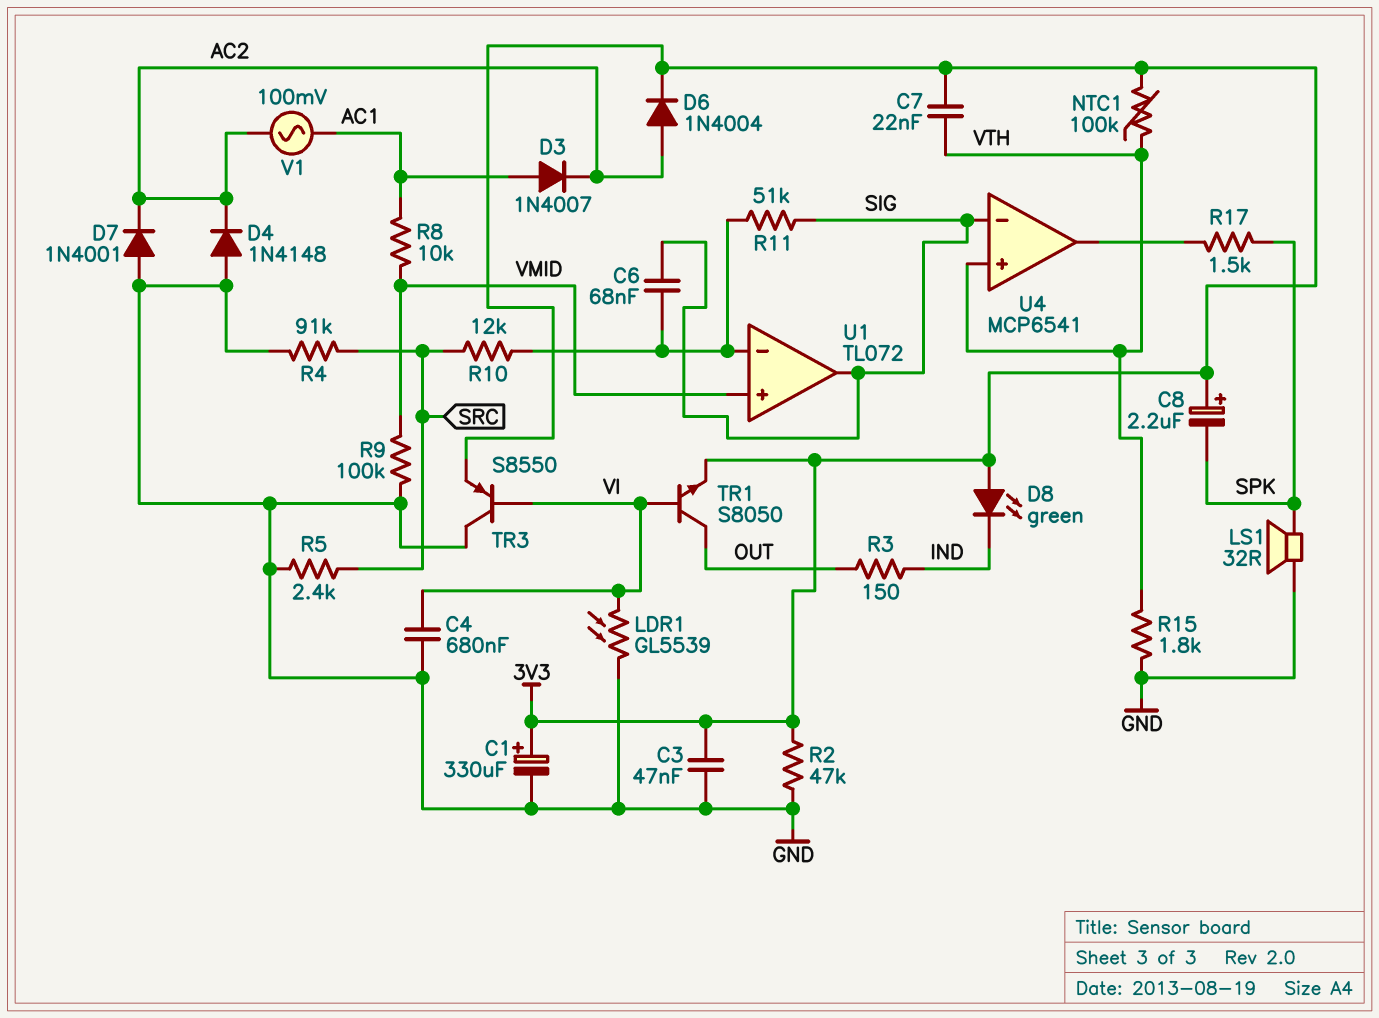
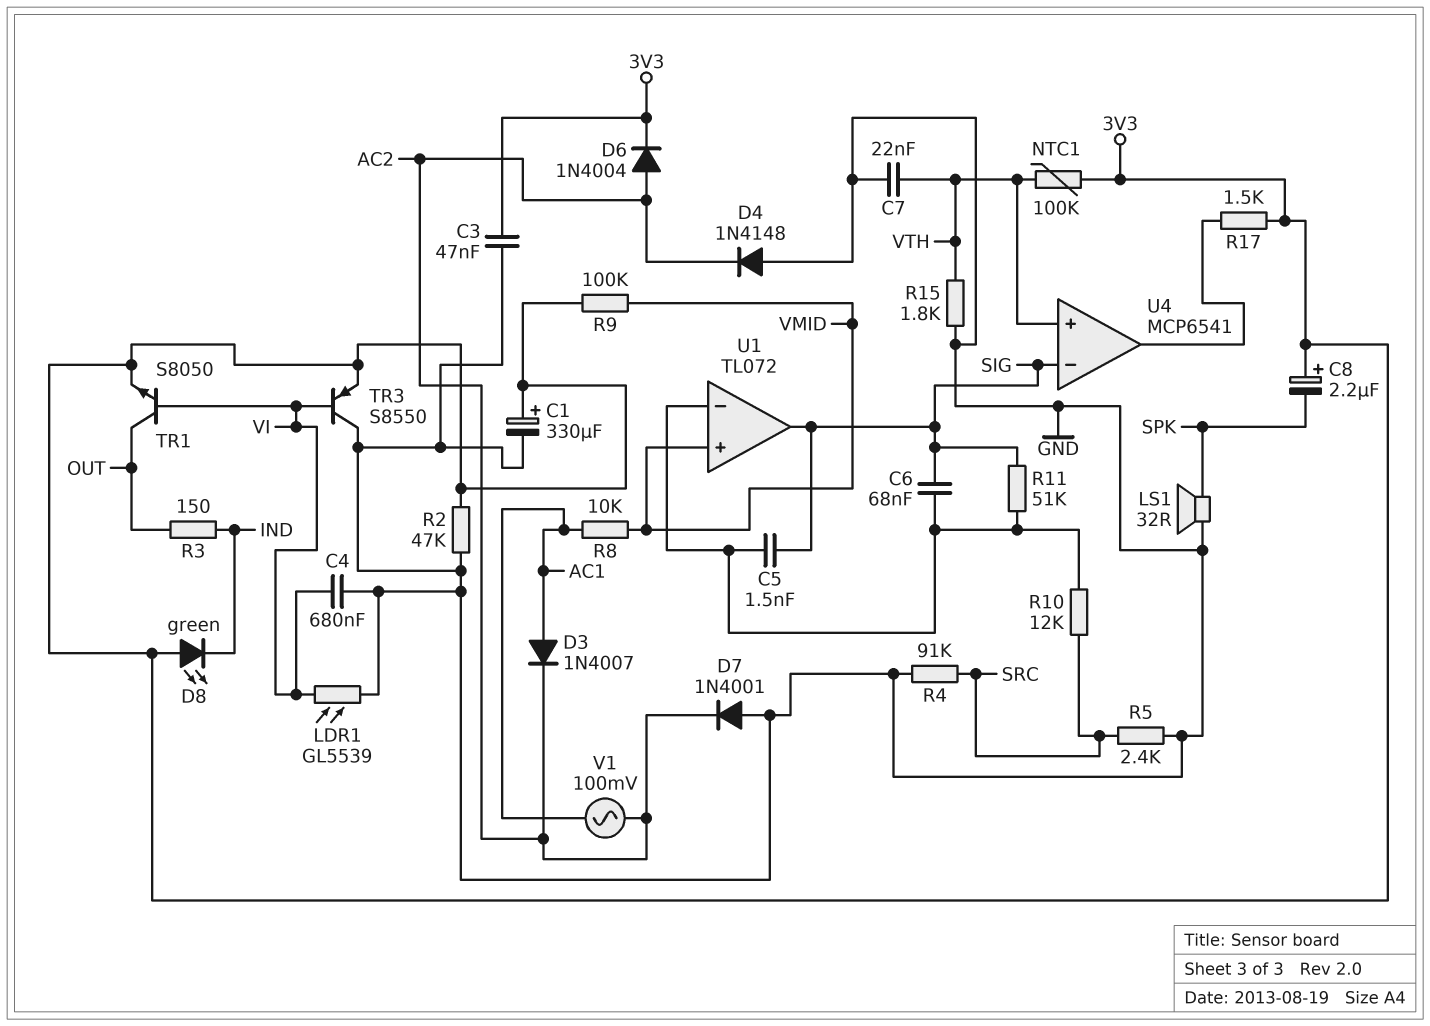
C5: none -> 1.5nF (SIG, U1/in-)
C7: 22nF (3V3, VTH) -> 22nF (GND, VTH)
R9: 100k (GND, VMID) -> 100k (3V3, VMID)
R17: 1.5k (SPK, U4/out) -> 1.5k (3V3, U4/out)

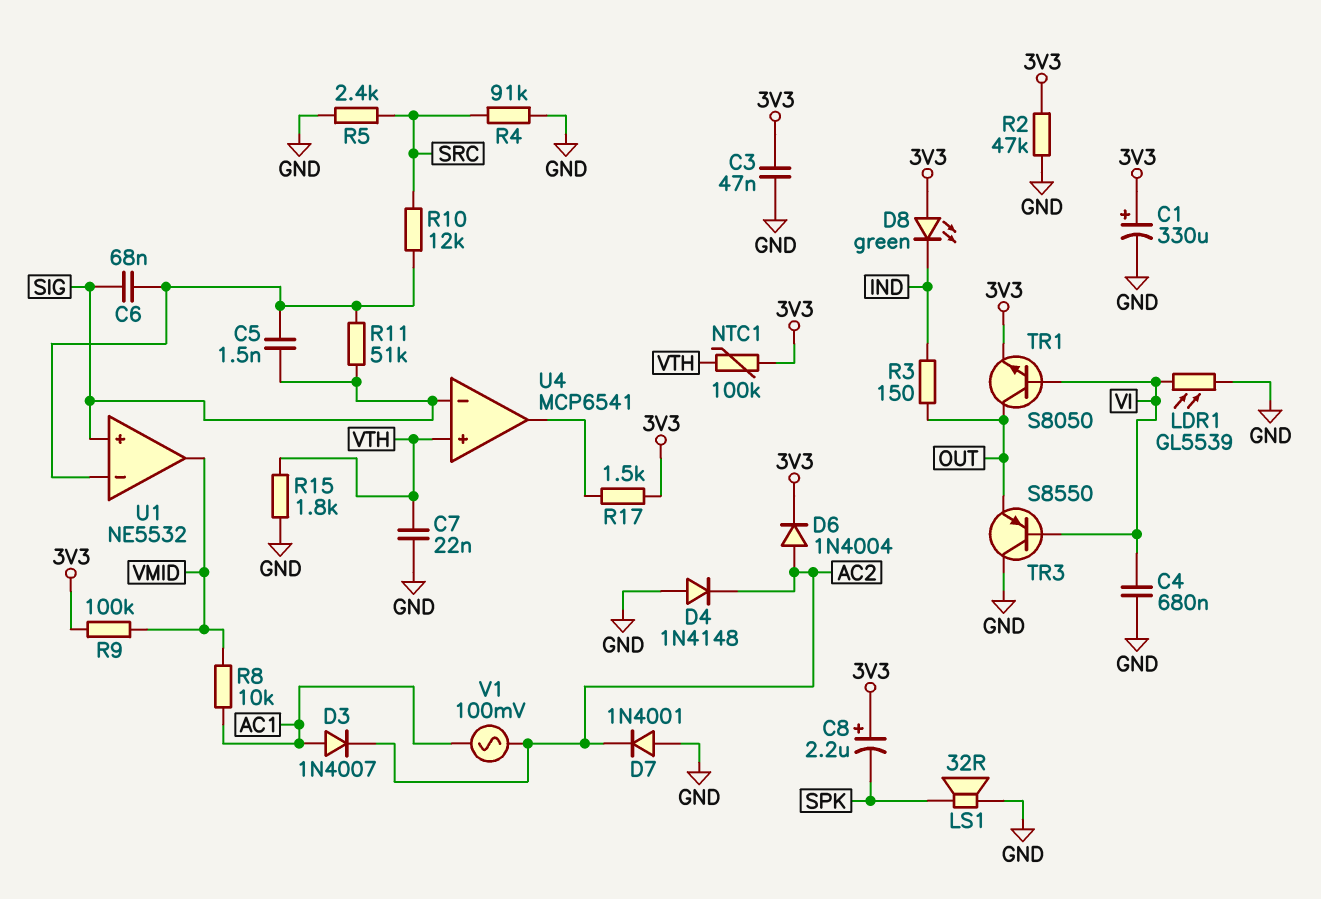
TR3: PNP S8550 (B VI, C GND, E 3V3) -> PNP S8550 (B VI, C GND, E OUT)
U1: TL072 -> NE5532
U1 pin in+: VMID -> SIG
U1 pin out: SIG -> VMID

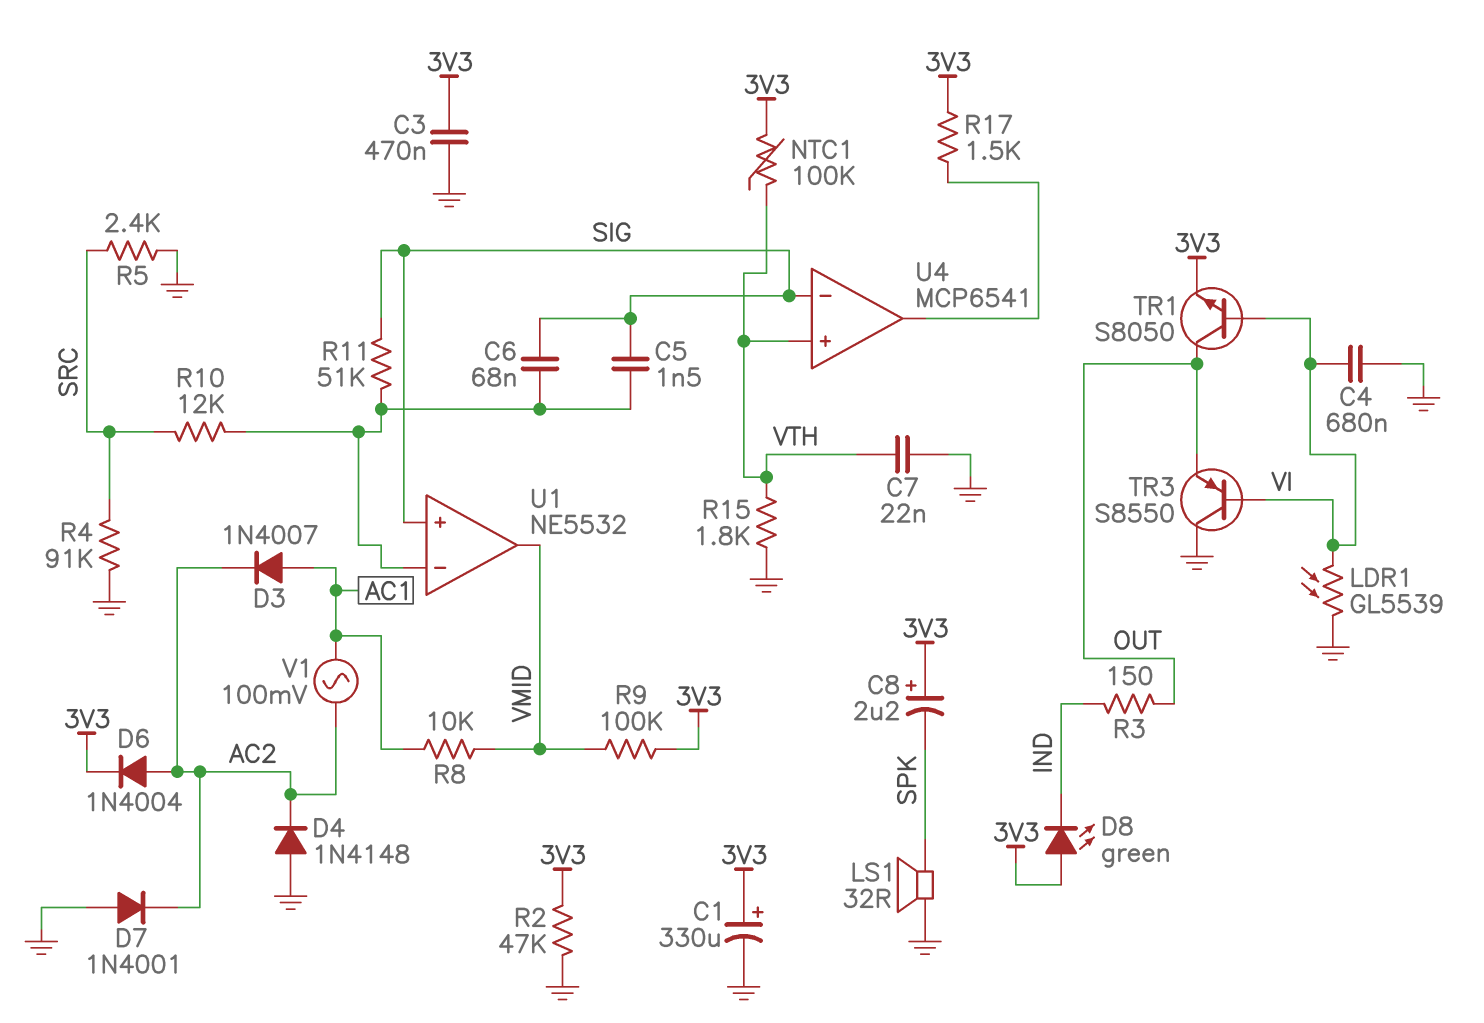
C3: 47nF (3V3, GND) -> 470nF (3V3, GND)

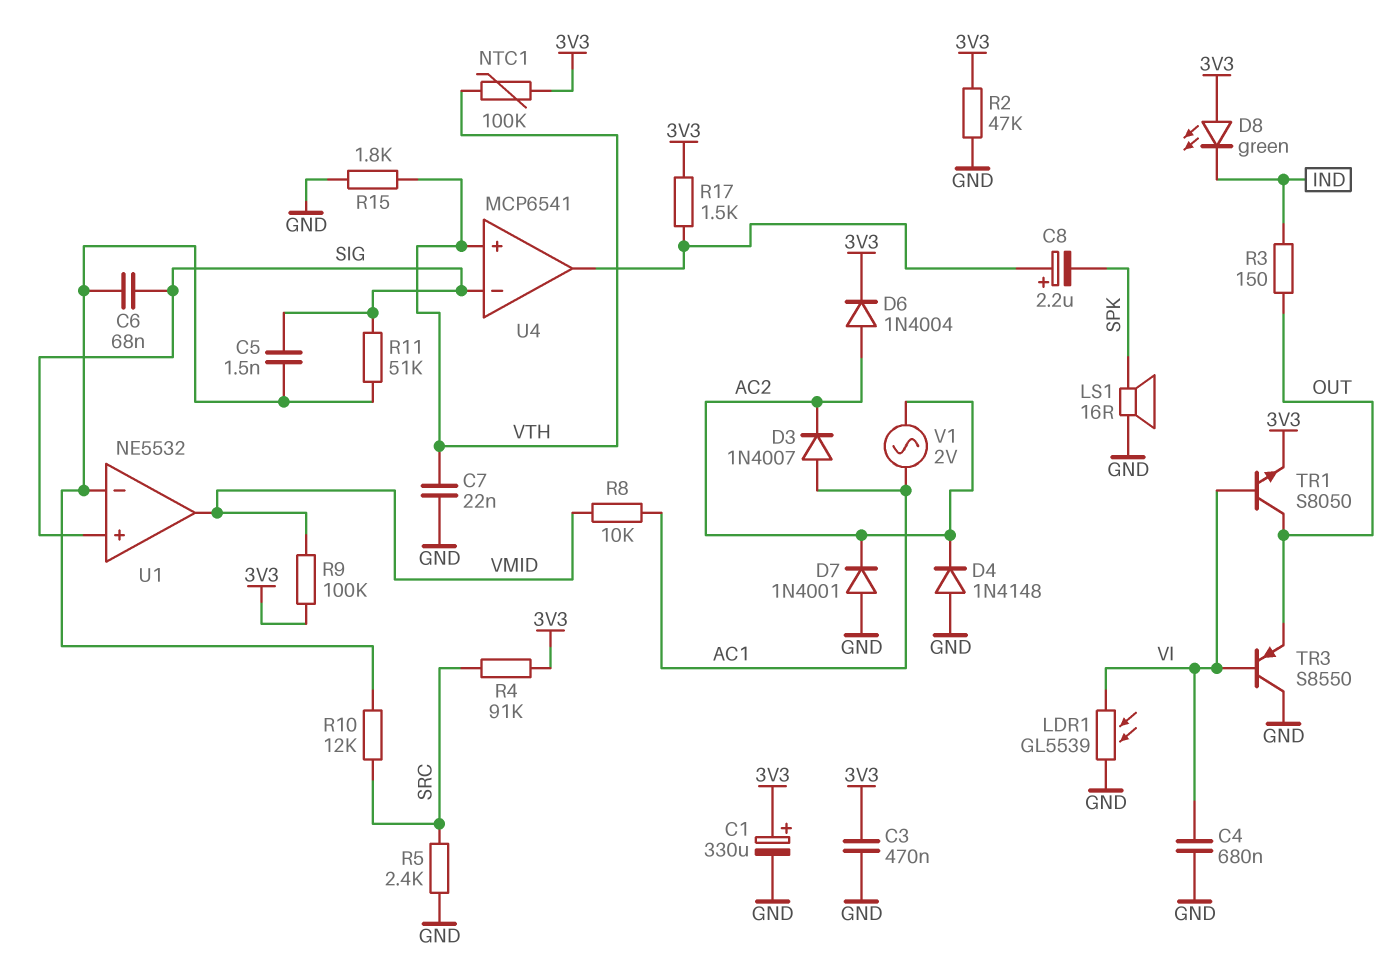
C8: 2.2uF (plus 3V3, minus SPK) -> 2.2uF (plus U4/out, minus SPK)
LS1: speaker 32R (GND, SPK) -> speaker 16R (GND, SPK)
R4: 91k (GND, SRC) -> 91k (3V3, SRC)
V1: AC 100mV (AC1, AC2) -> AC 2V (AC1, AC2)

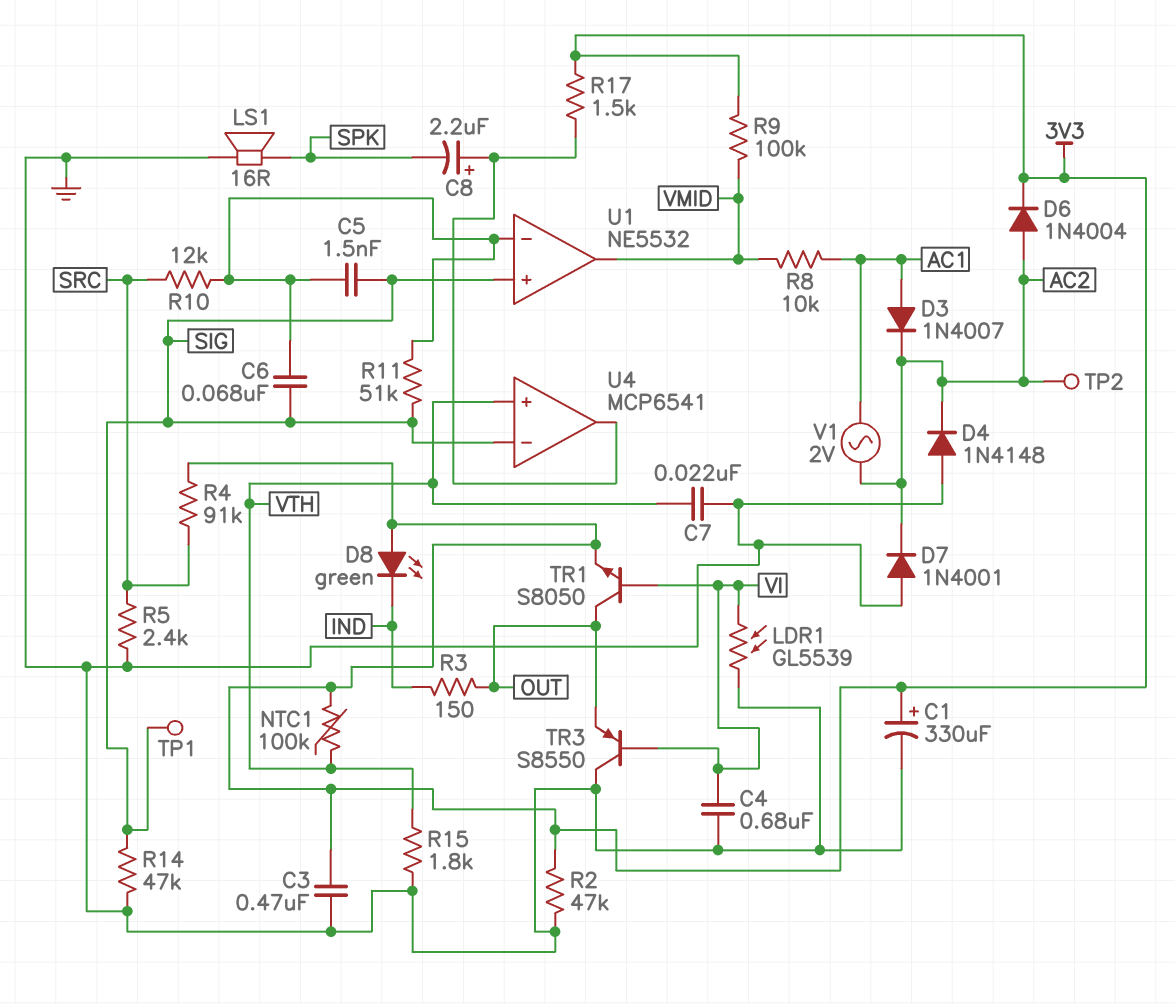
R14: none -> 47k (GND, SIG)
TP1: none -> test point (SIG)
TP2: none -> test point (AC2)

